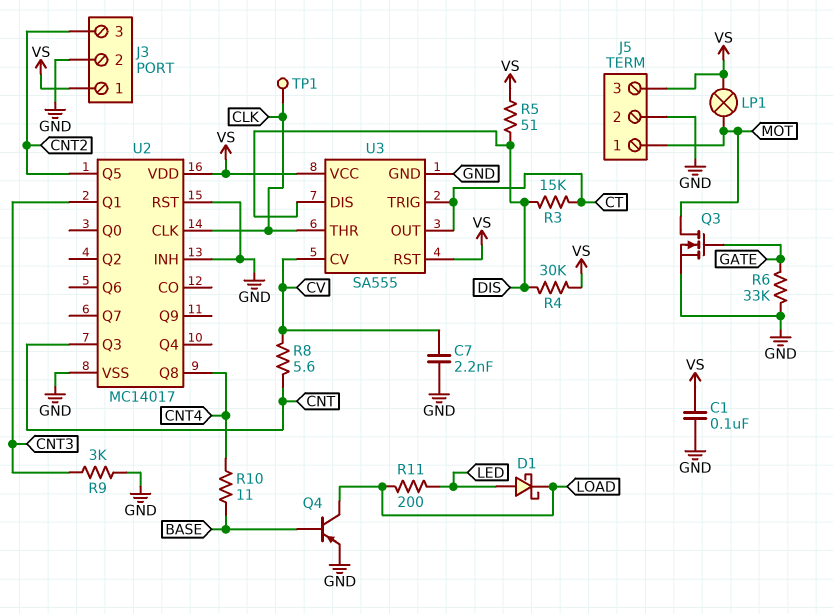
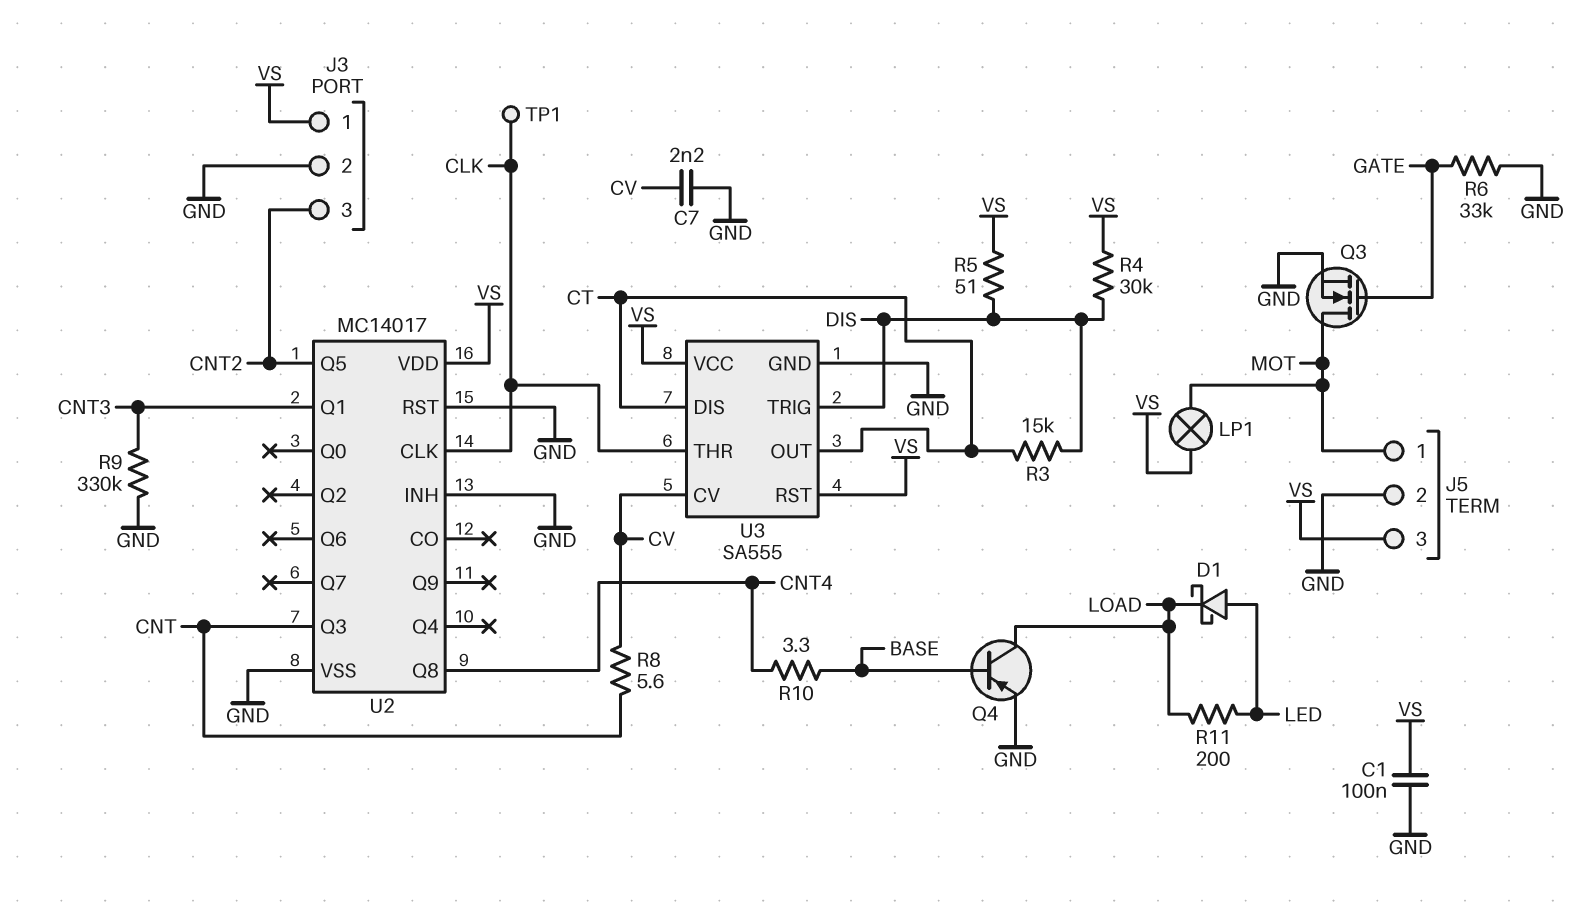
R9: 3k (CNT3, GND) -> 330k (CNT3, GND)
R10: 11 (BASE, CNT4) -> 3.3 (BASE, CNT4)
U3 pin DIS: DIS -> CT
U3 pin TRIG: CT -> DIS

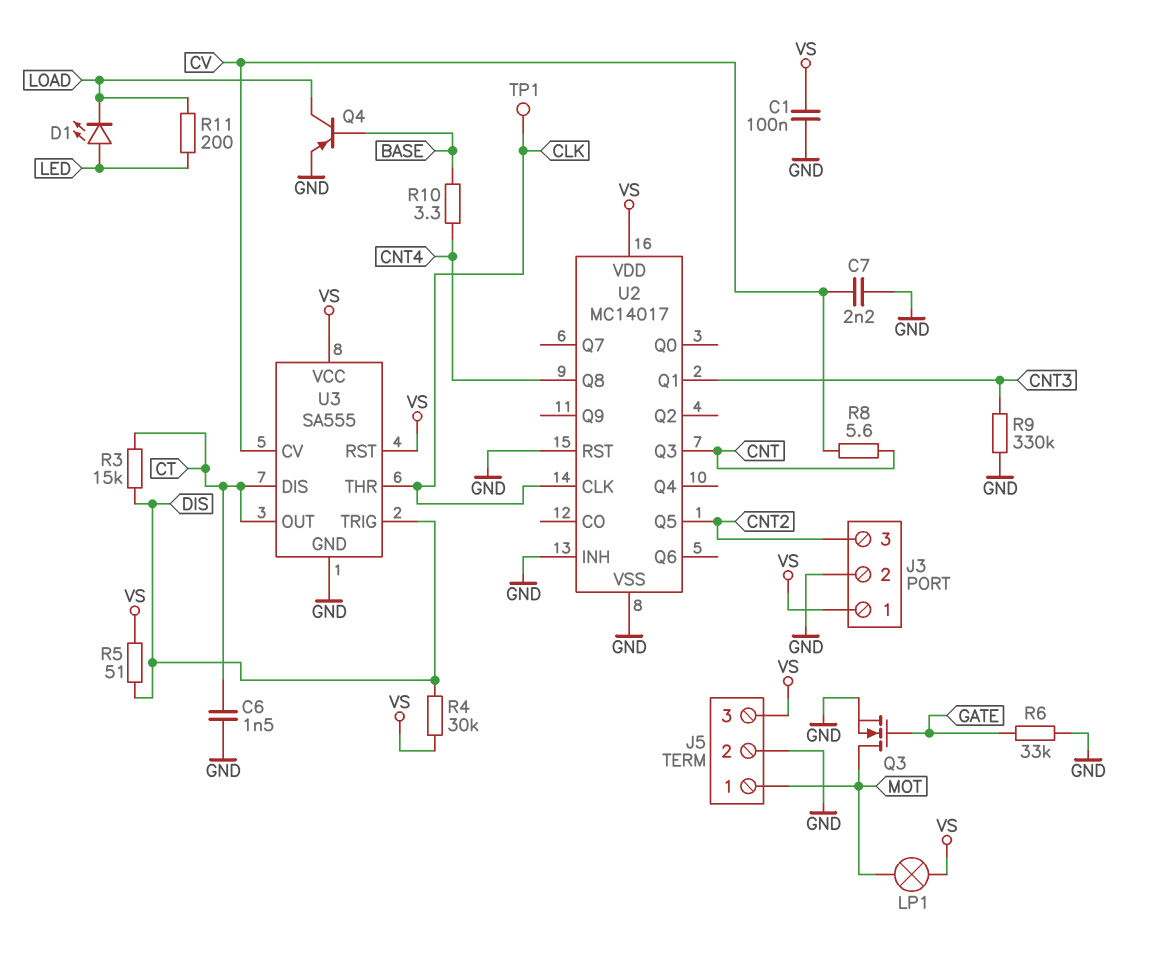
C6: none -> 1.5nF (CT, GND)
D1: schottky (A LED, K LOAD) -> LED (A LED, K LOAD)

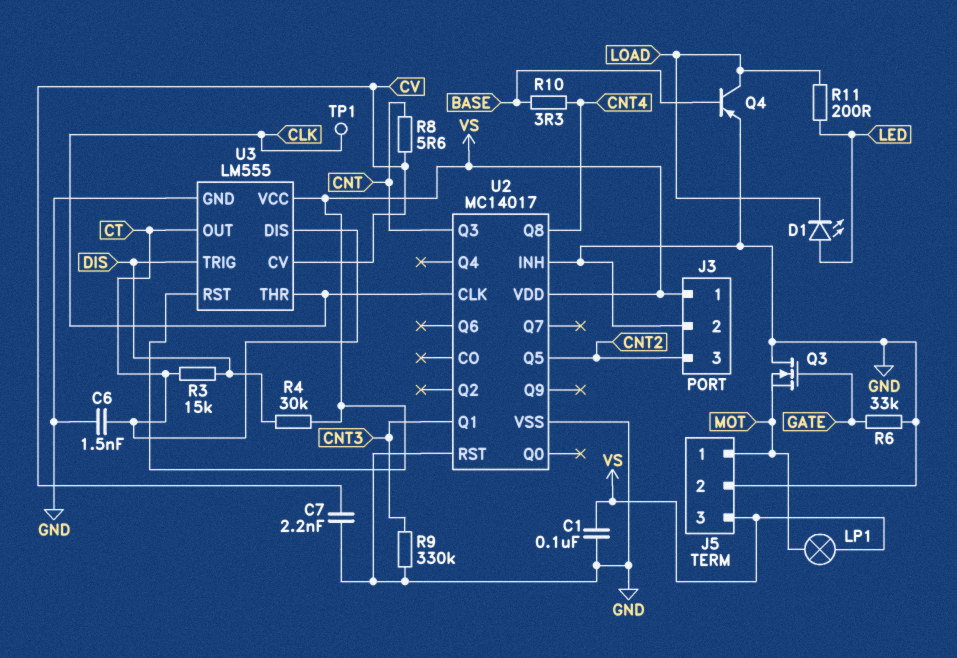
Q3: NMOS (G GATE, D MOT, S GND) -> NMOS (G GATE, D GND, S MOT)
R5: 51 (DIS, VS) -> none
U3: SA555 -> LM555

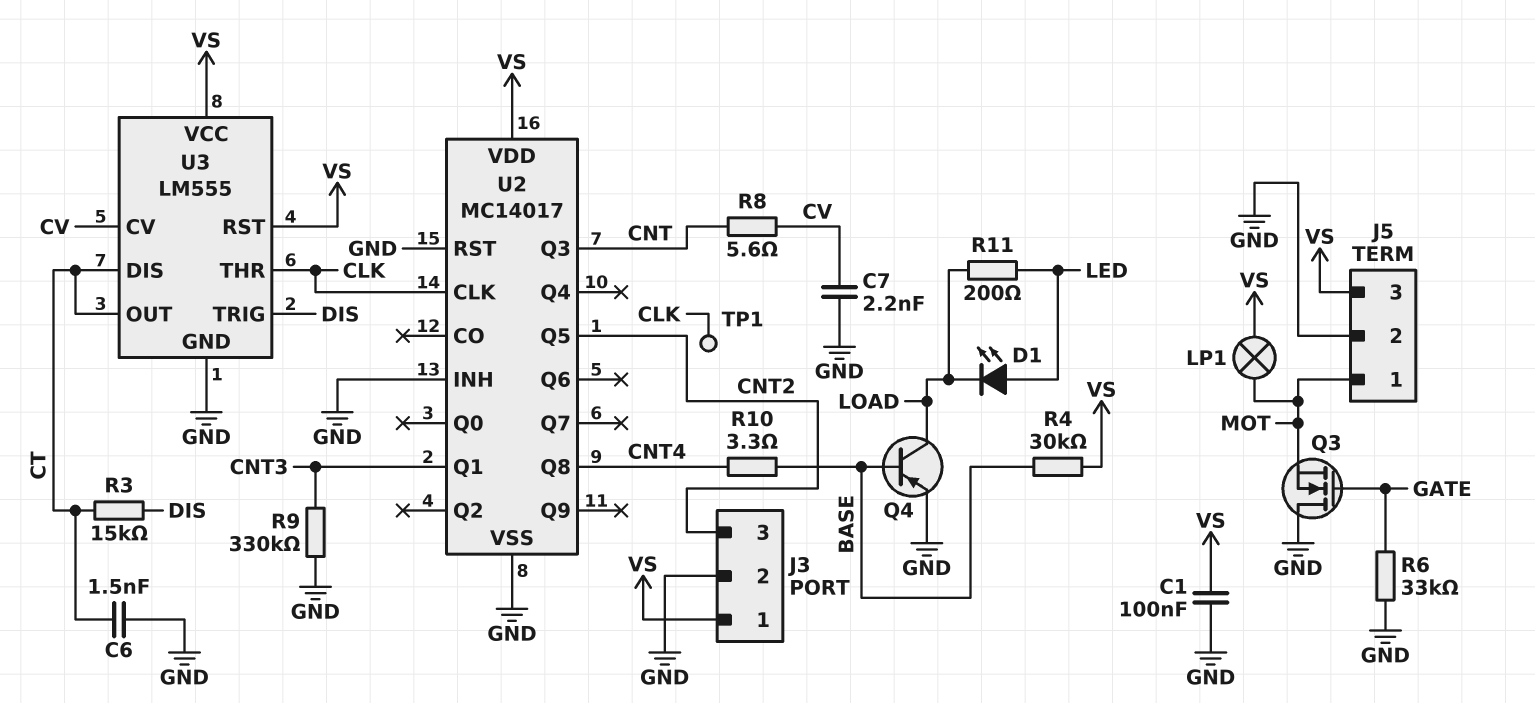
R4: 30k (DIS, VS) -> 30k (BASE, VS)

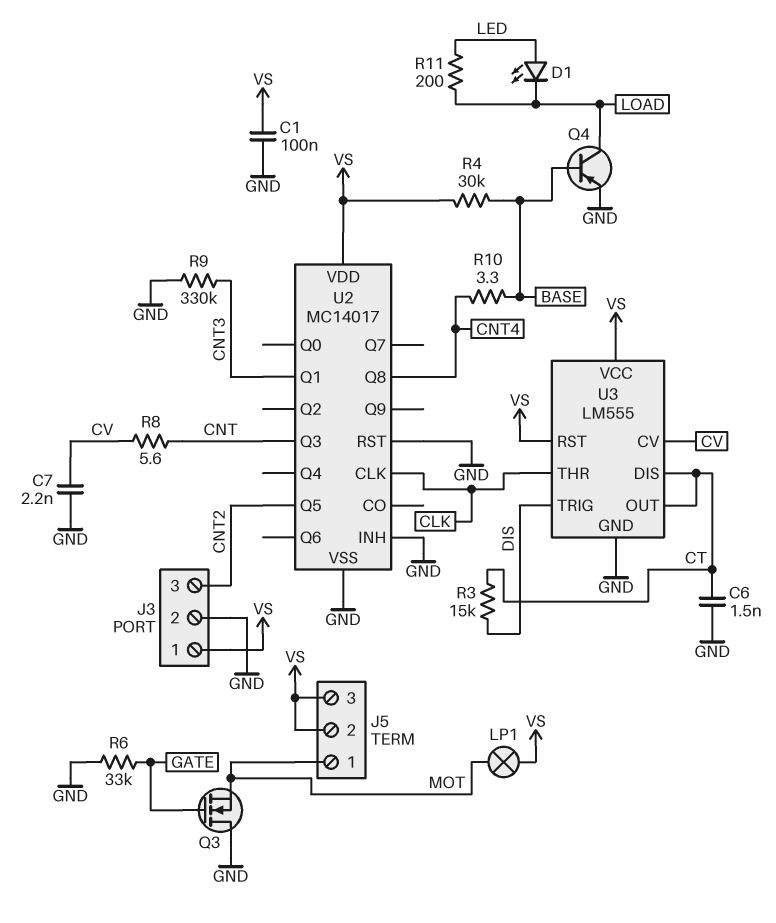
J5 pin 2: GND -> VS
TP1: test point (CLK) -> none

